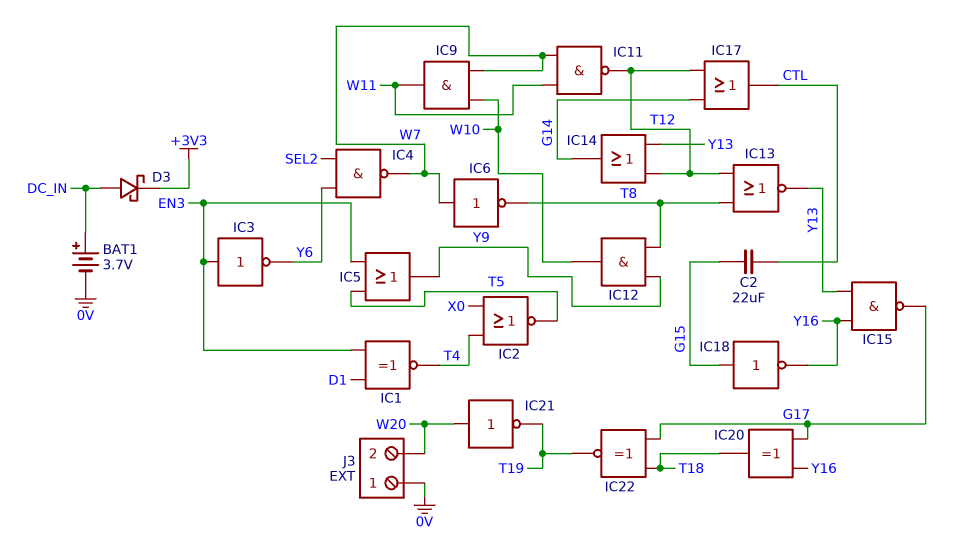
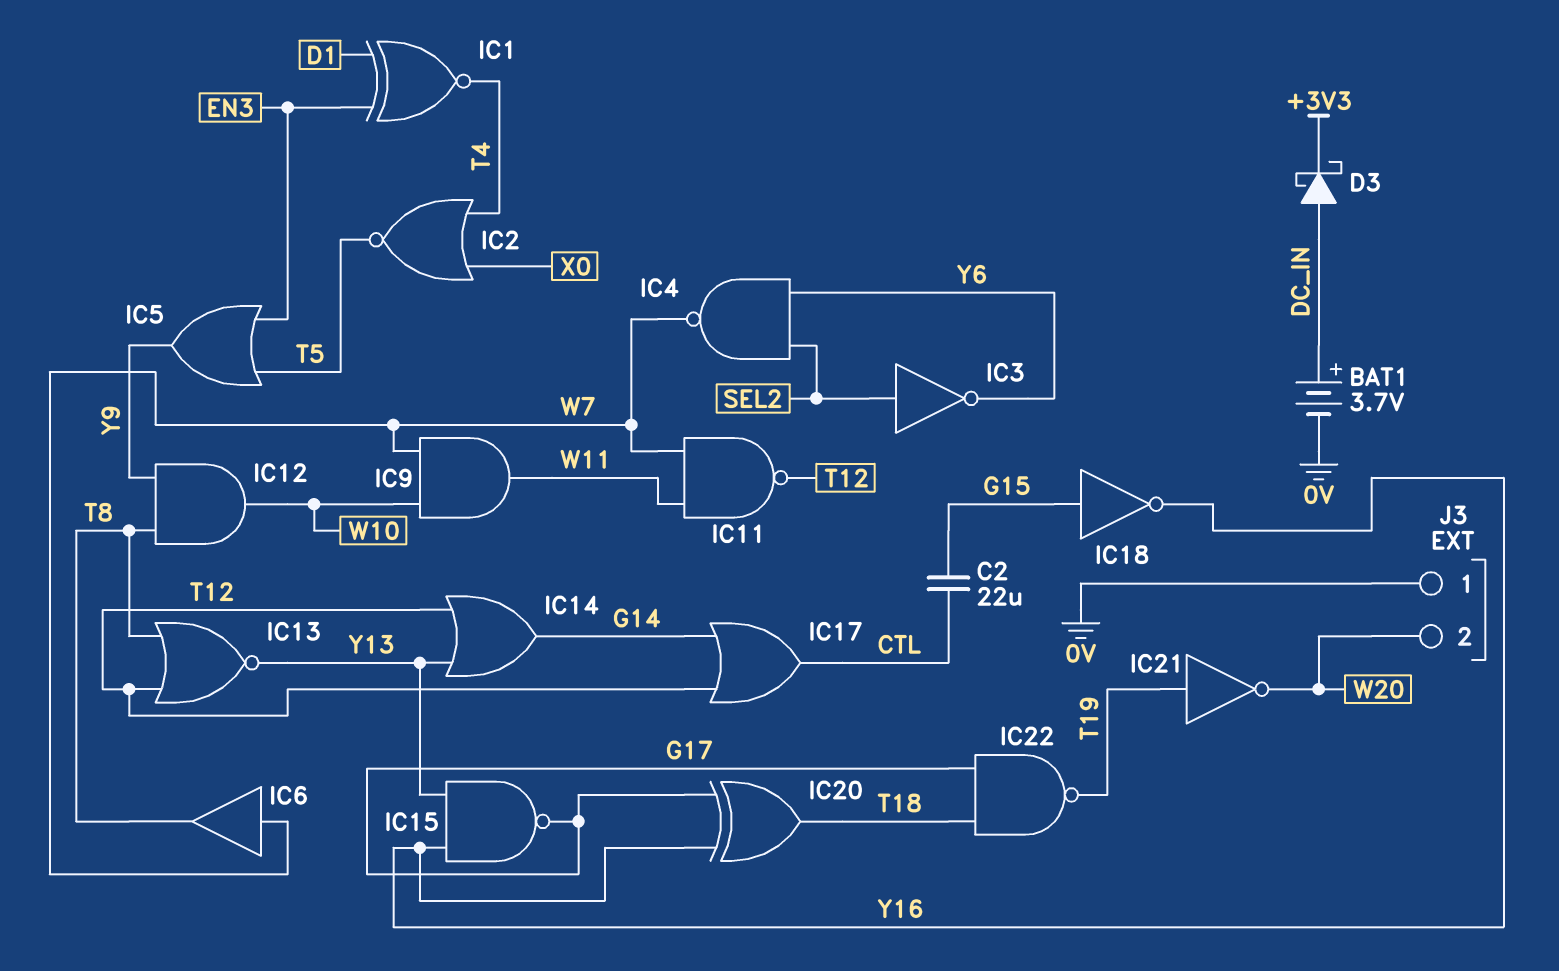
IC3: NOT (in EN3, out Y6) -> NOT (in SEL2, out Y6)
IC6: NOT (in W7, out T8) -> buffer (in W7, out T8)
IC21: NOT (in W20, out T19) -> NOT (in T19, out W20)
IC22: XNOR (in G17, in T18, out T19) -> NAND (in G17, in T18, out T19)

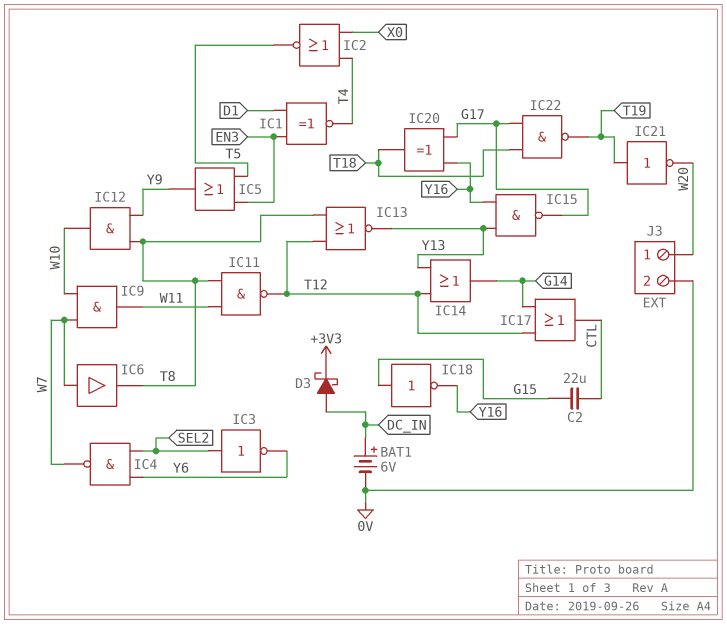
BAT1: 3.7V (plus DC_IN, minus 0V) -> 6V (plus DC_IN, minus 0V)
IC11: NAND (in W7, in W11, out T12) -> NAND (in T8, in W11, out T12)
J3 pin 1: 0V -> W20
J3 pin 2: W20 -> 0V

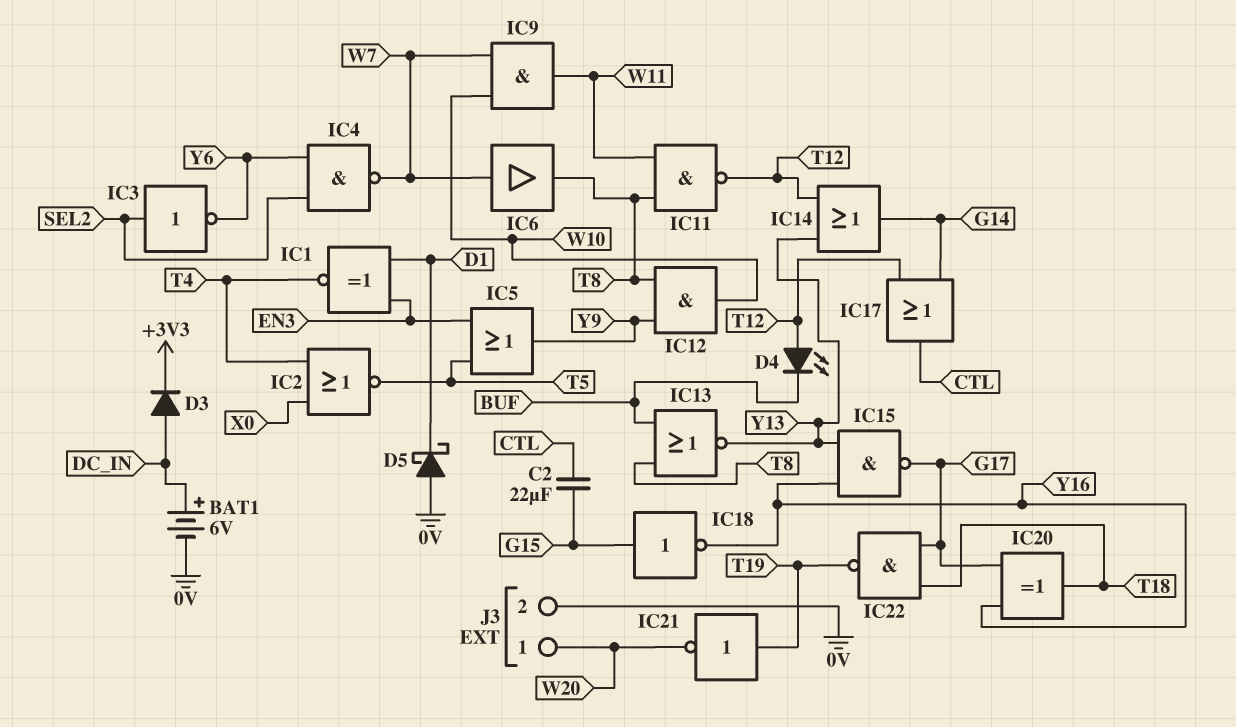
D3: schottky (A DC_IN, K +3V3) -> diode (A DC_IN, K +3V3)
D4: none -> LED (A T12, K BUF)
D5: none -> schottky (A 0V, K D1)
IC13: NOR (in T8, in T12, out Y13) -> NOR (in BUF, in T8, out Y13)

